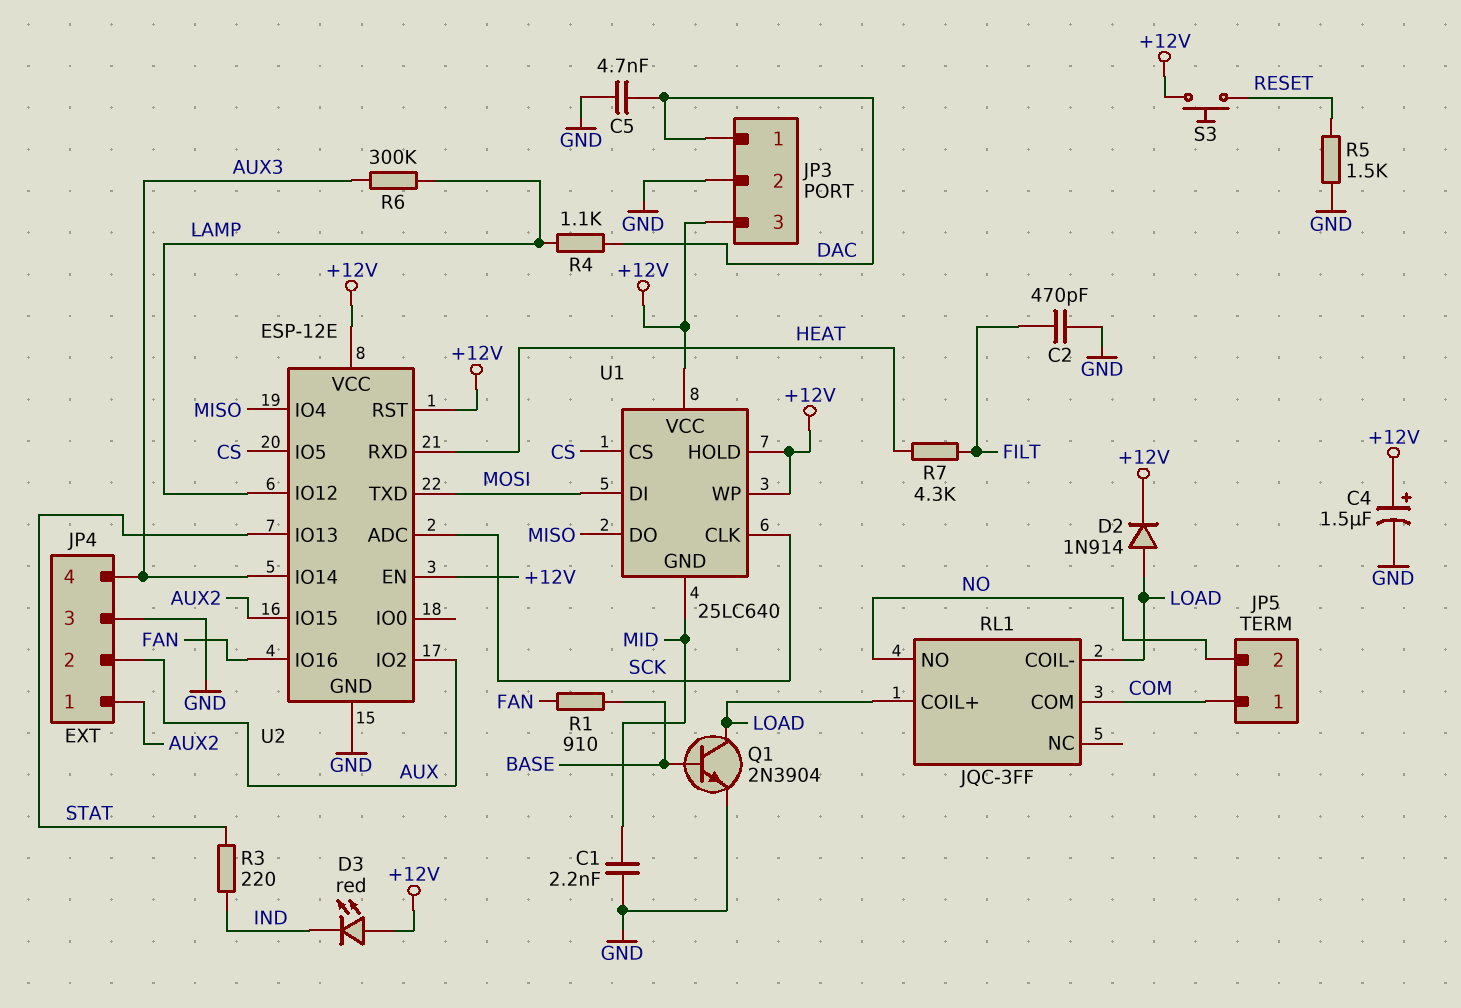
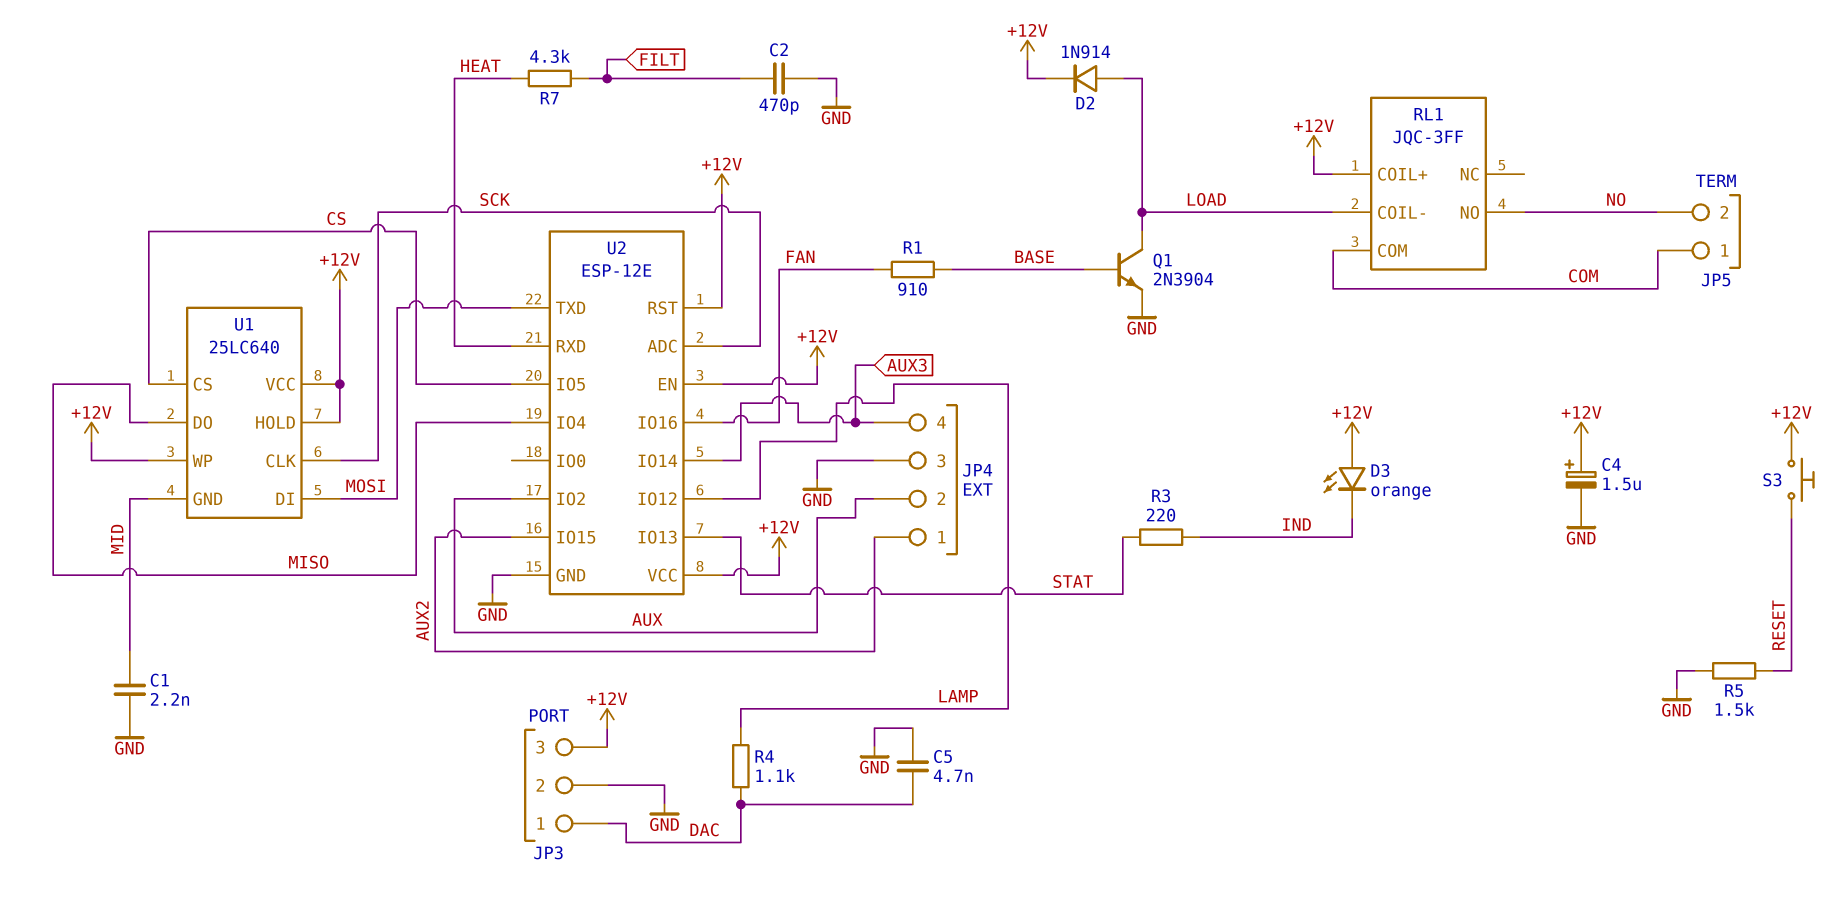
D3: LED red (A +12V, K IND) -> LED orange (A +12V, K IND)
R6: 300k (AUX3, LAMP) -> none
RL1 pin COIL+: LOAD -> +12V

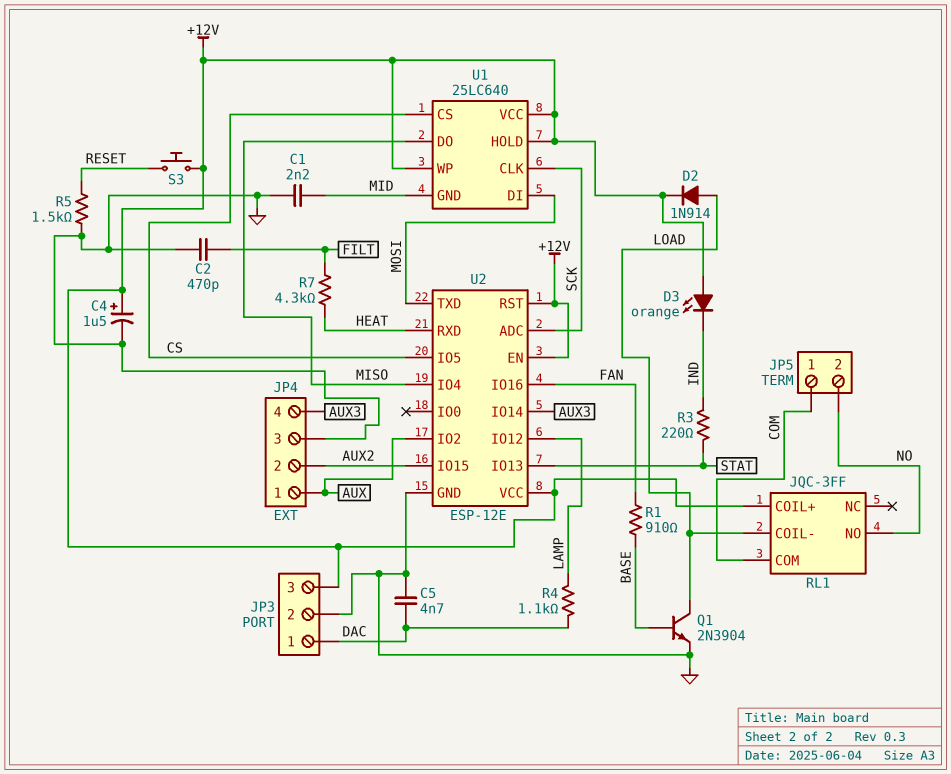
JP4 pin 1: AUX2 -> AUX
JP4 pin 2: AUX -> AUX2

